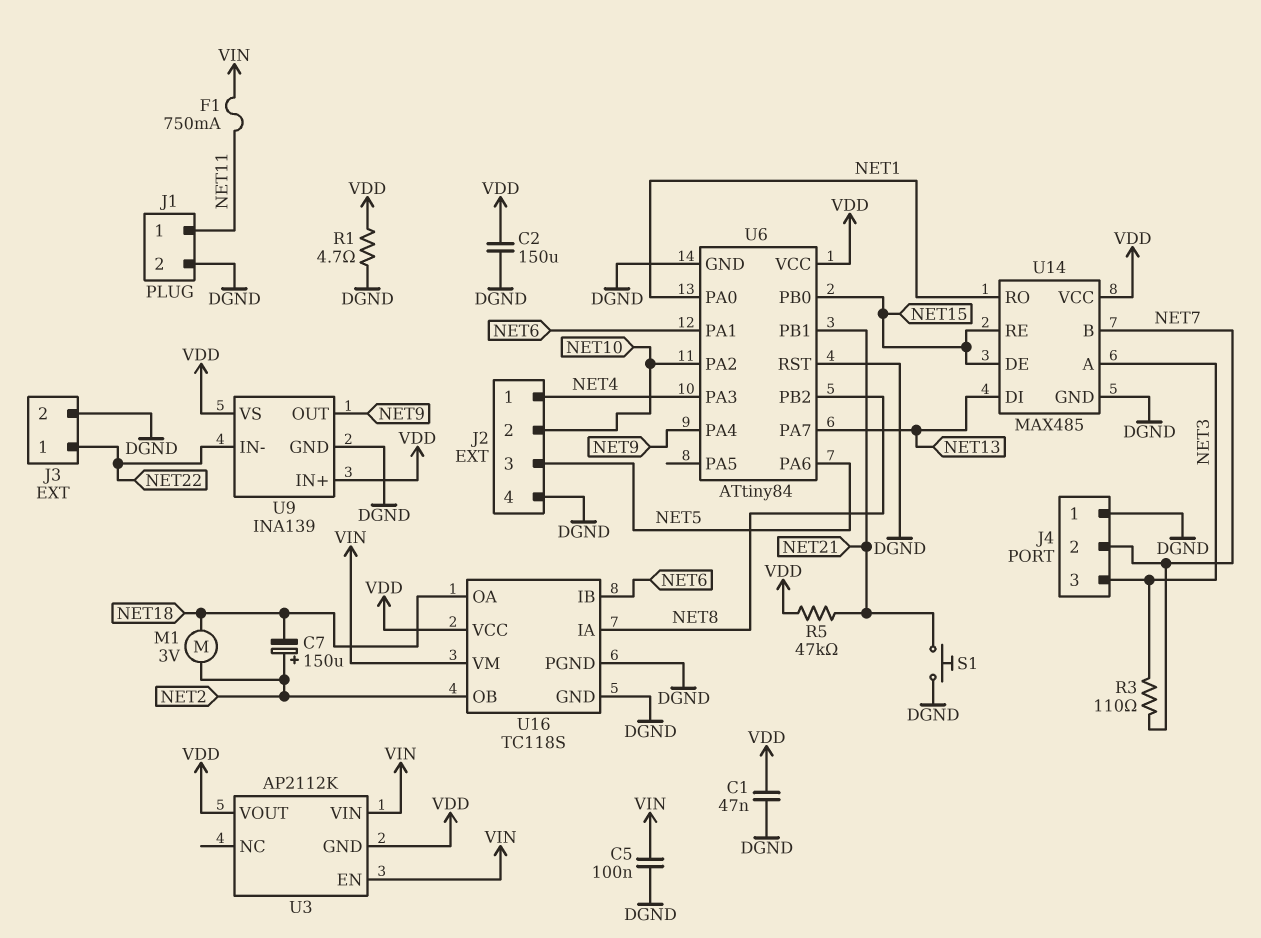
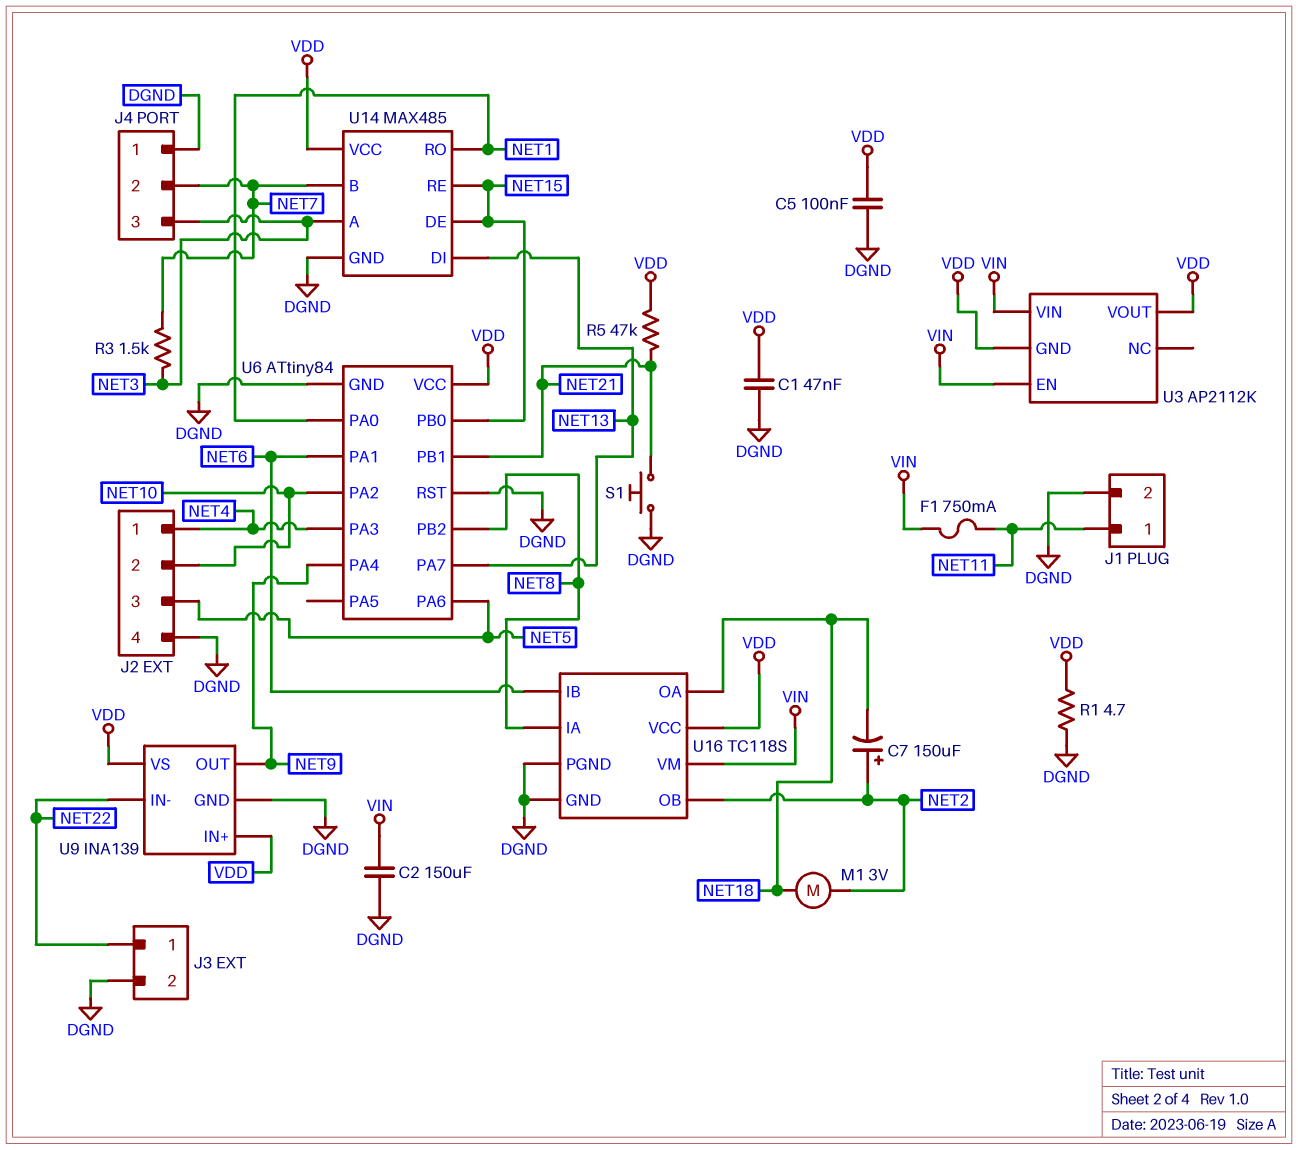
C2: 150uF (DGND, VDD) -> 150uF (DGND, VIN)
C5: 100nF (DGND, VIN) -> 100nF (DGND, VDD)
R3: 110 (NET3, NET7) -> 1.5k (NET3, NET7)

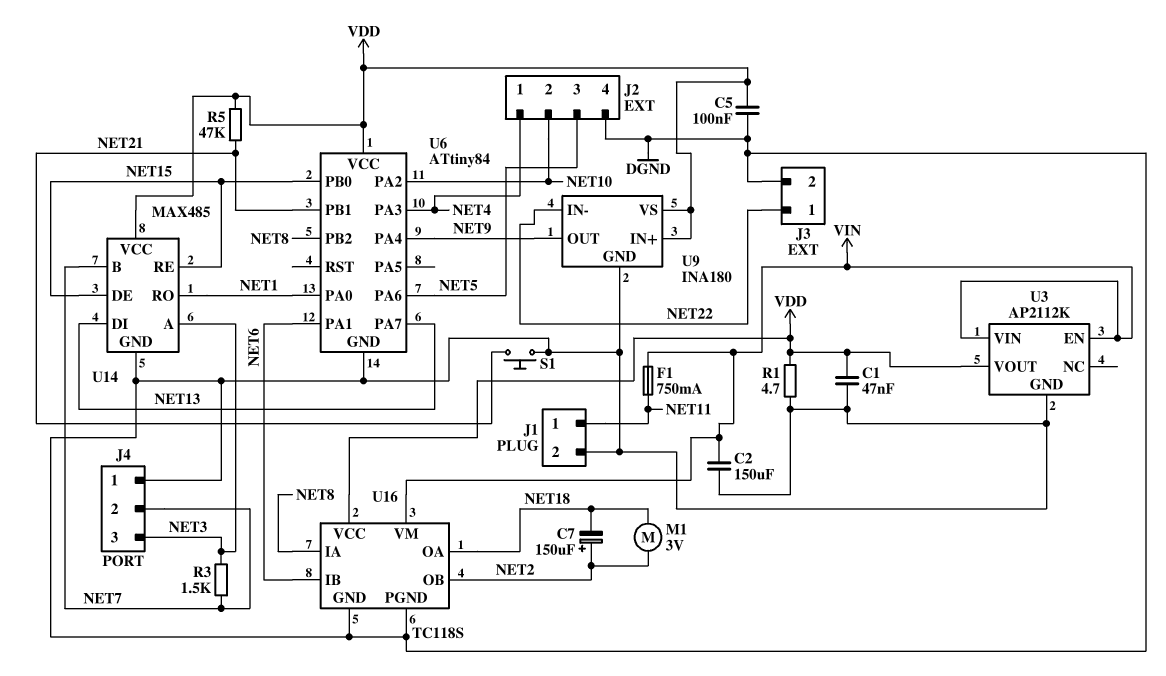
U3 pin GND: VDD -> DGND
U6 pin RST: DGND -> none
U9: INA139 -> INA180

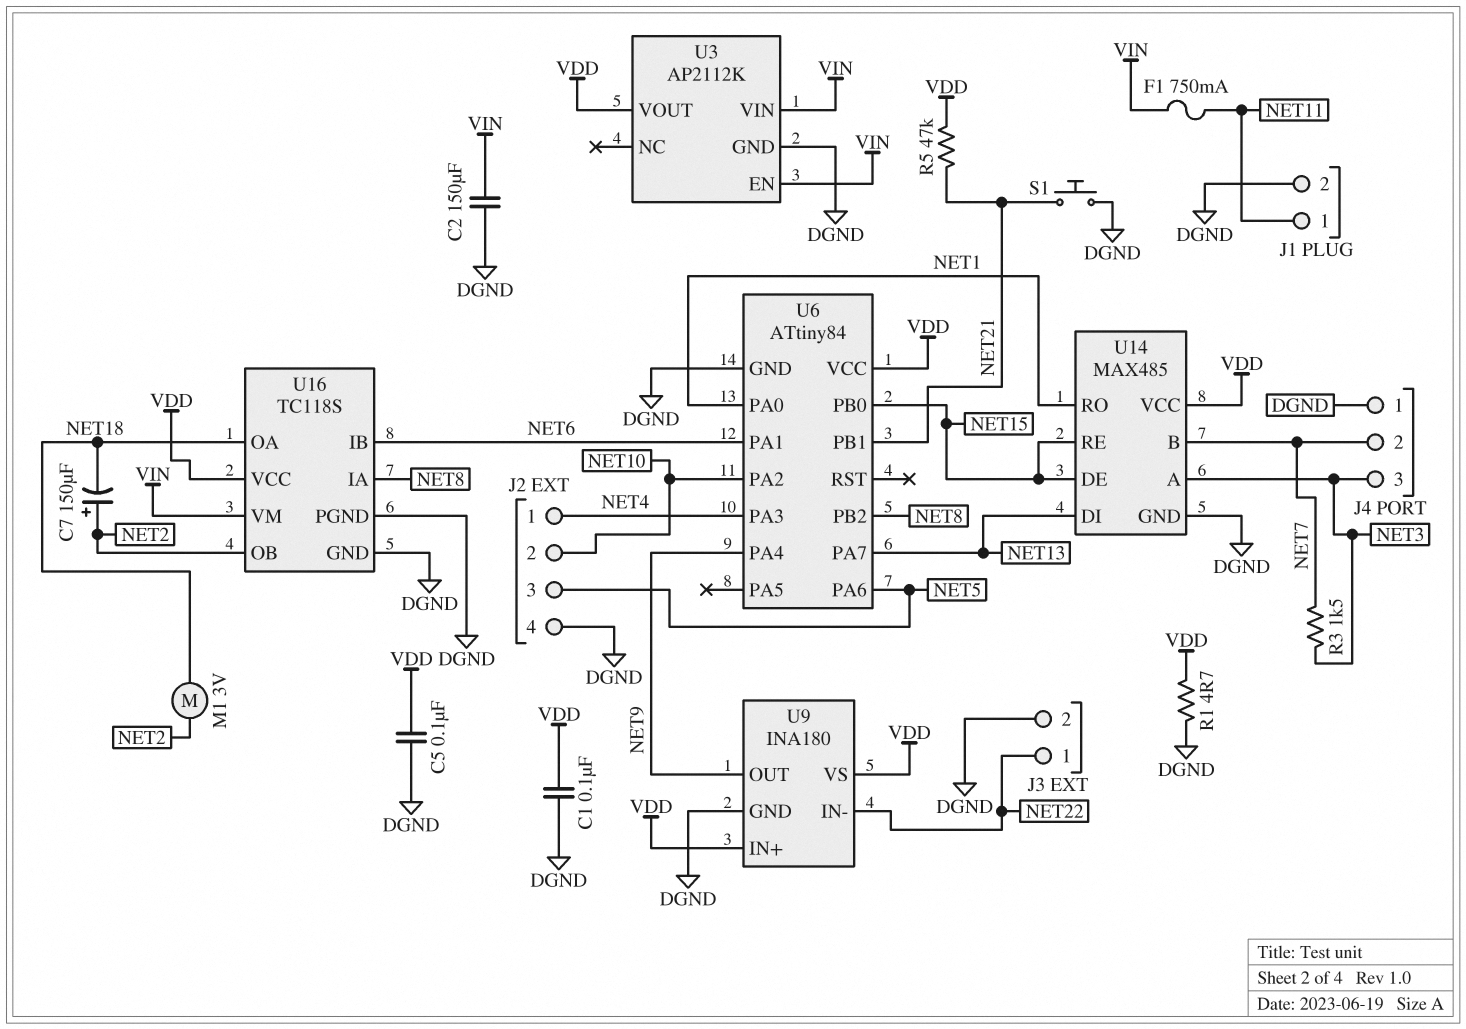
C1: 47nF (DGND, VDD) -> 100nF (DGND, VDD)

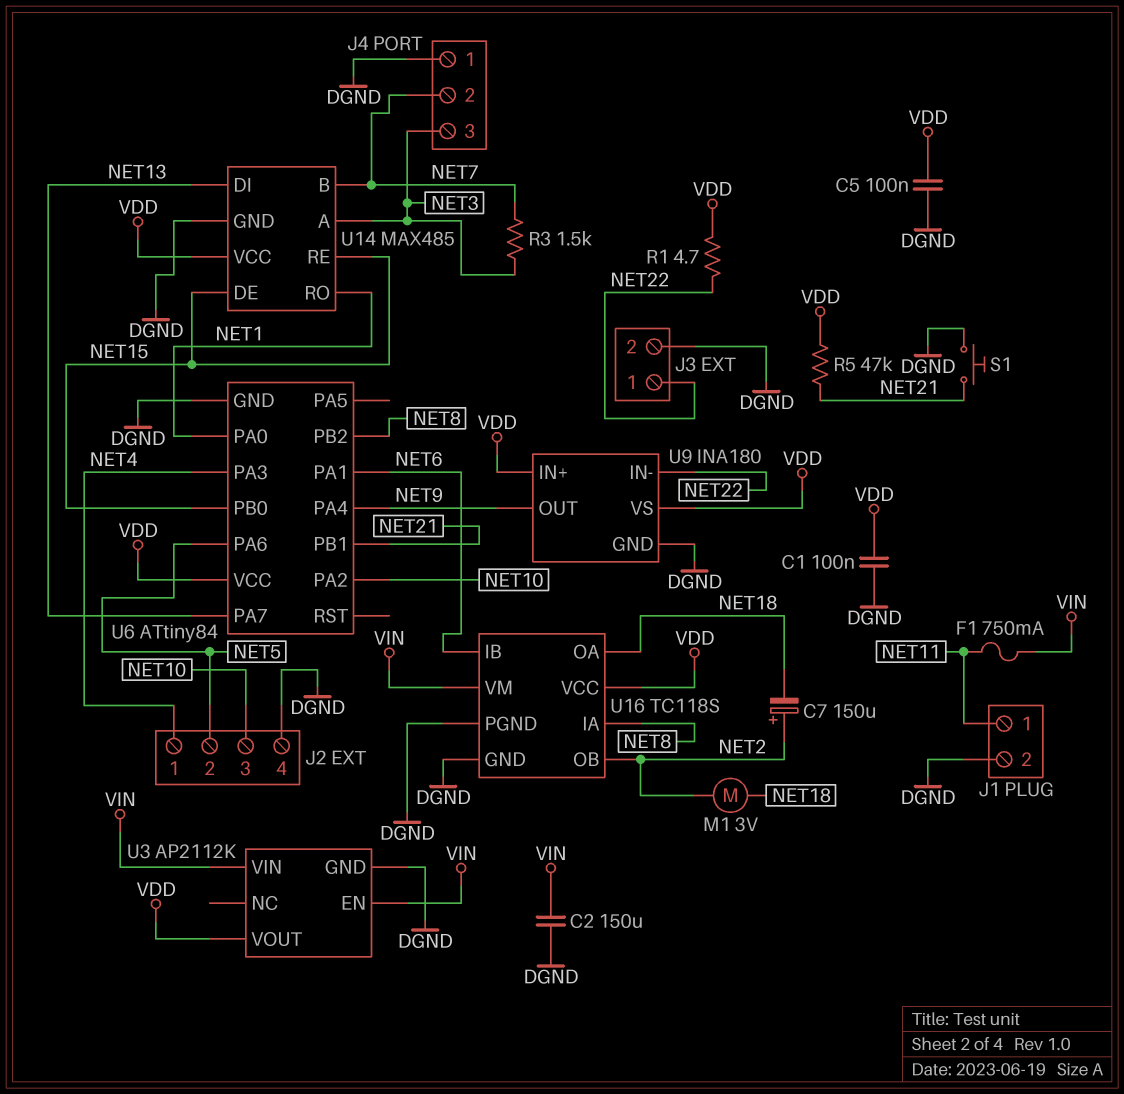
J2 pin 2: NET10 -> NET5
J2 pin 3: NET5 -> NET10
R1: 4.7 (DGND, VDD) -> 4.7 (NET22, VDD)

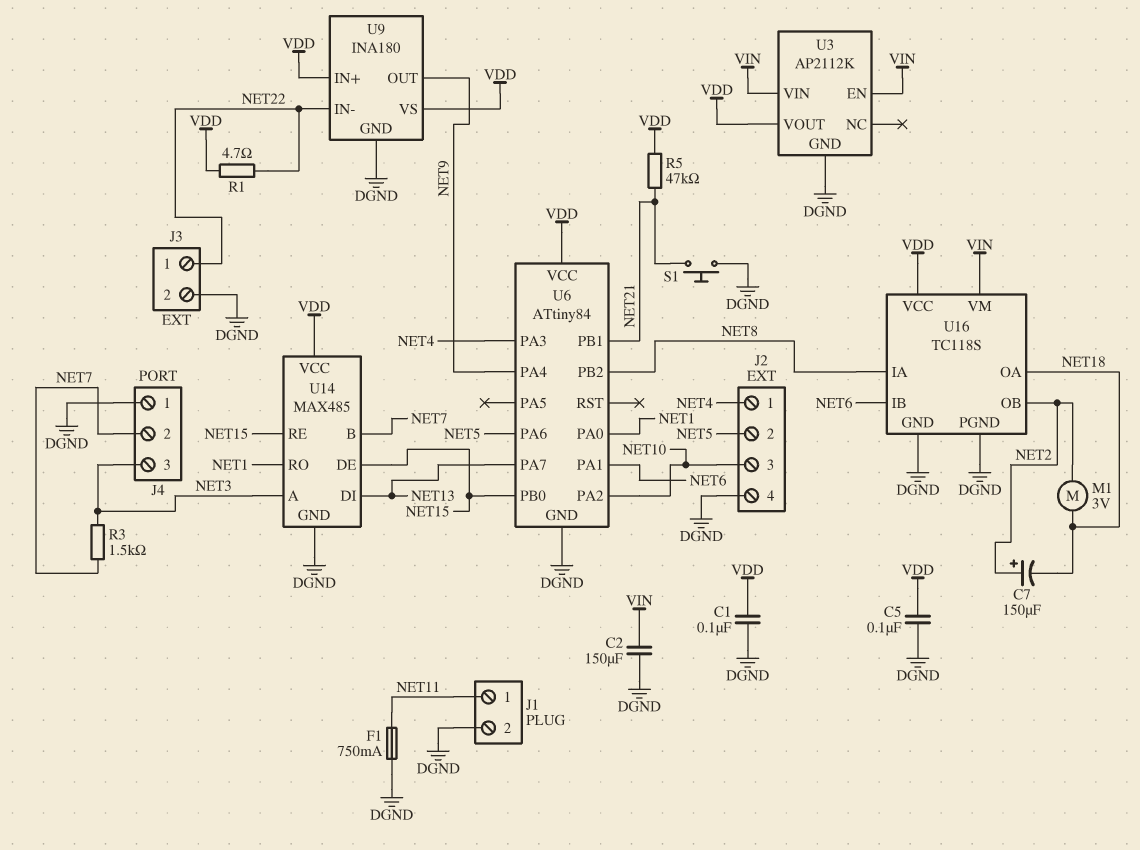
F1: 750mA (NET11, VIN) -> 750mA (DGND, NET11)

